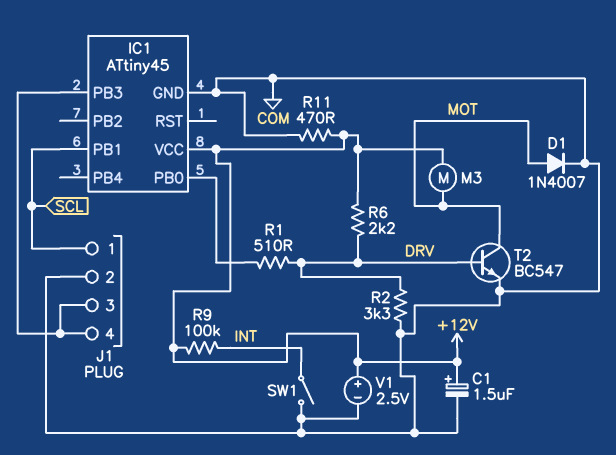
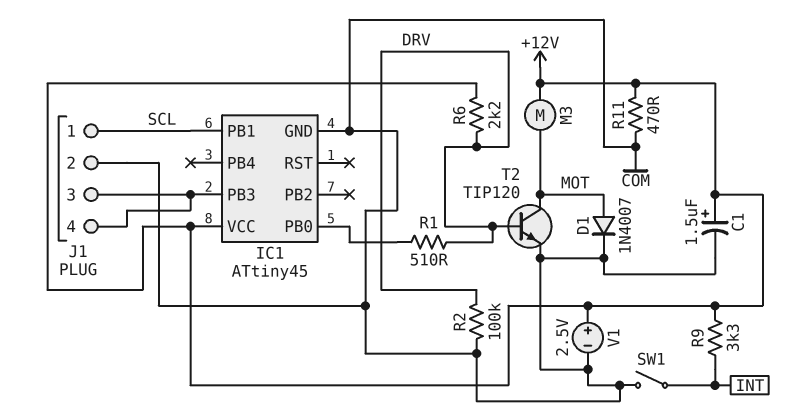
R2: 3.3k (COM, DRV) -> 100k (COM, DRV)
R9: 100k (+12V, INT) -> 3.3k (+12V, INT)
T2: NPN BC547 (B DRV, C MOT, E COM) -> NPN TIP120 (B DRV, C MOT, E COM)

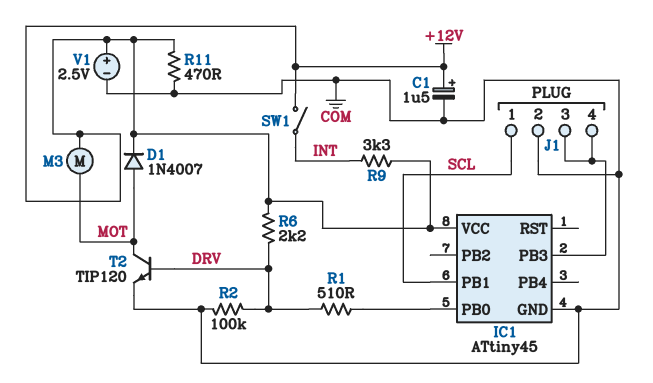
D1: diode 1N4007 (A MOT, K COM) -> diode 1N4007 (A MOT, K +12V)
SW1: switch (COM, INT) -> switch (+12V, INT)

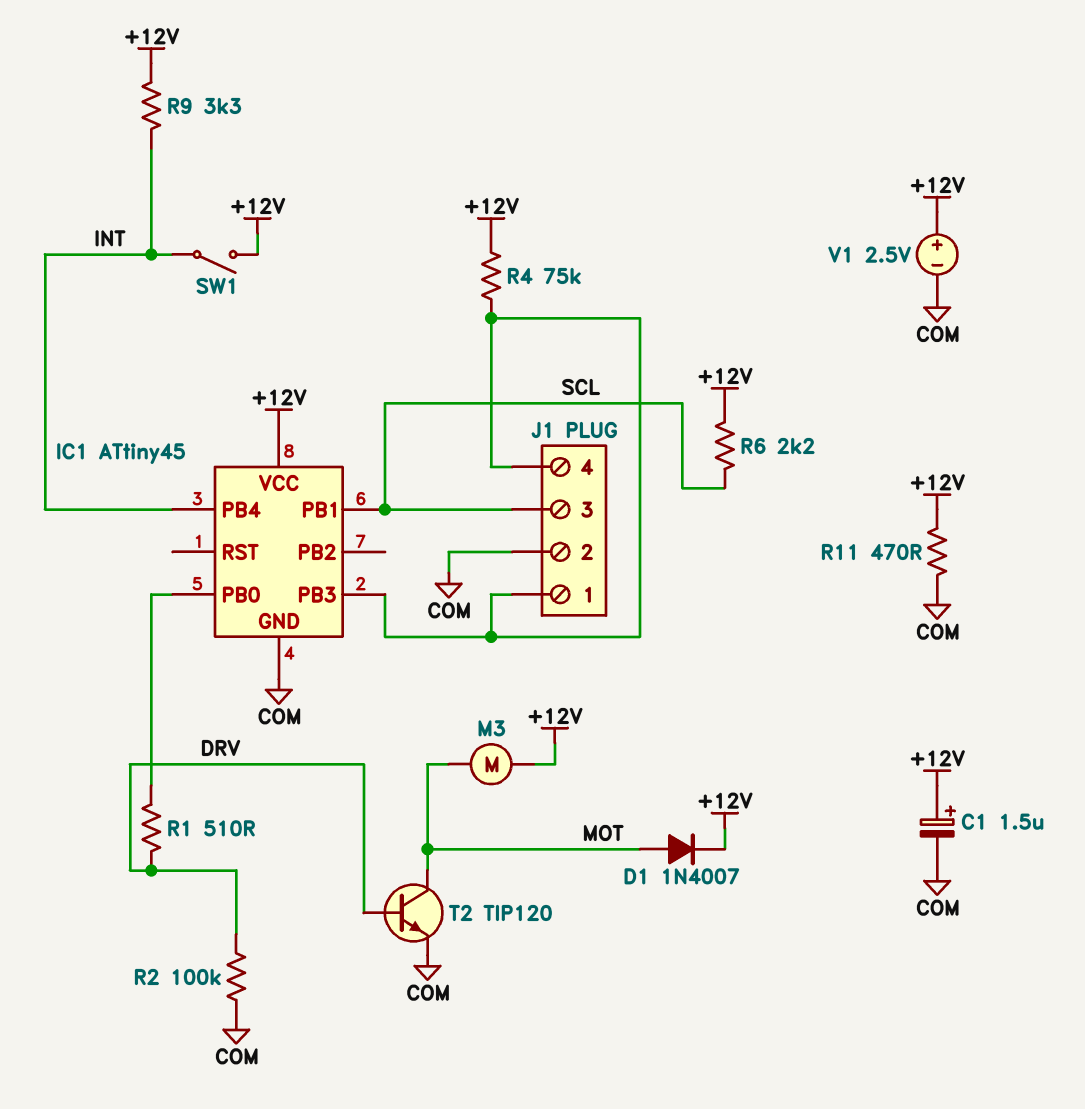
IC1 pin PB4: none -> INT
J1 pin 1: SCL -> IC1/PB3
J1 pin 3: IC1/PB3 -> SCL
R4: none -> 75k (+12V, IC1/PB3)
R6: 2.2k (+12V, DRV) -> 2.2k (+12V, SCL)

